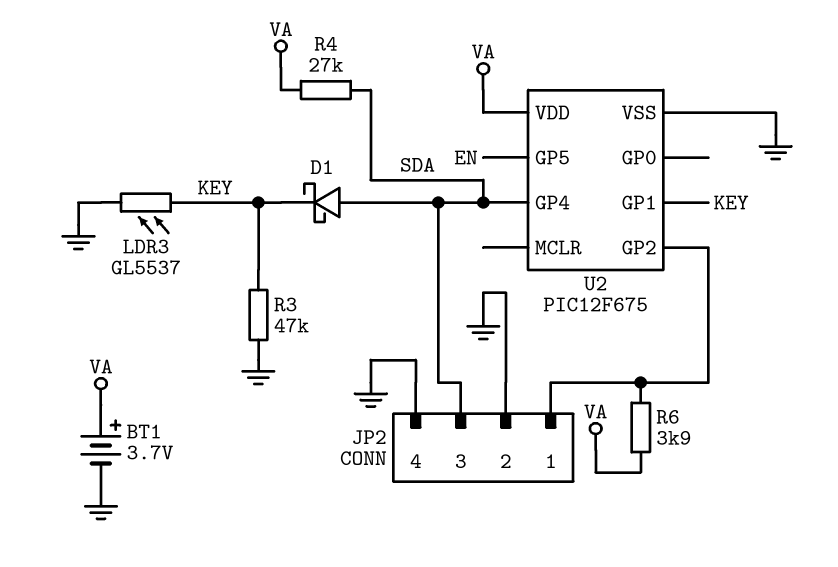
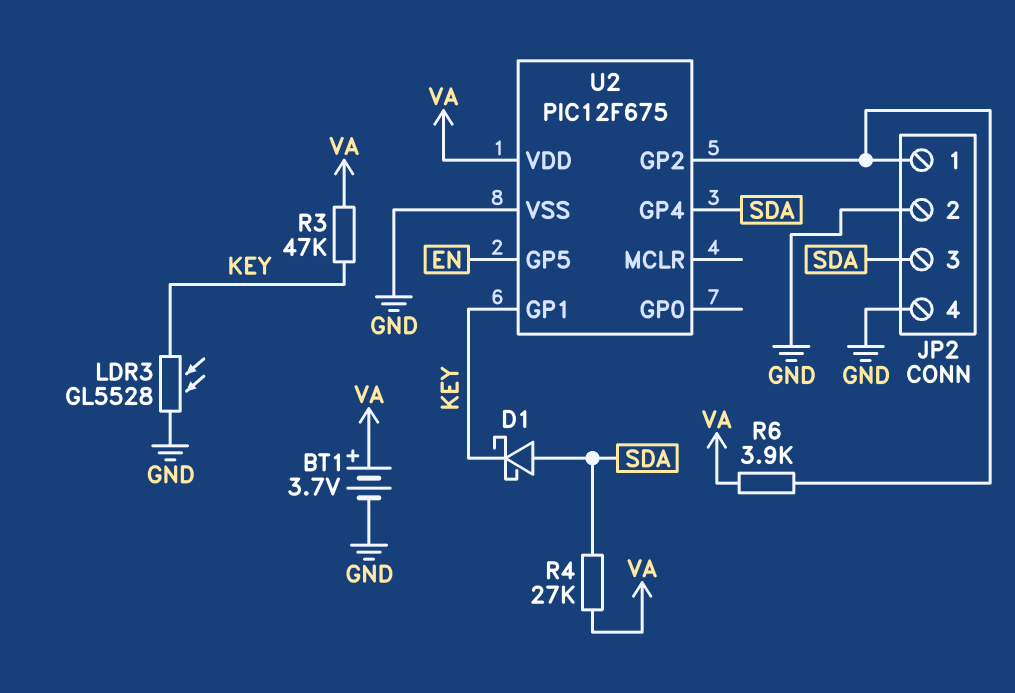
LDR3: GL5537 (GND, KEY) -> GL5528 (GND, KEY)
R3: 47k (GND, KEY) -> 47k (KEY, VA)

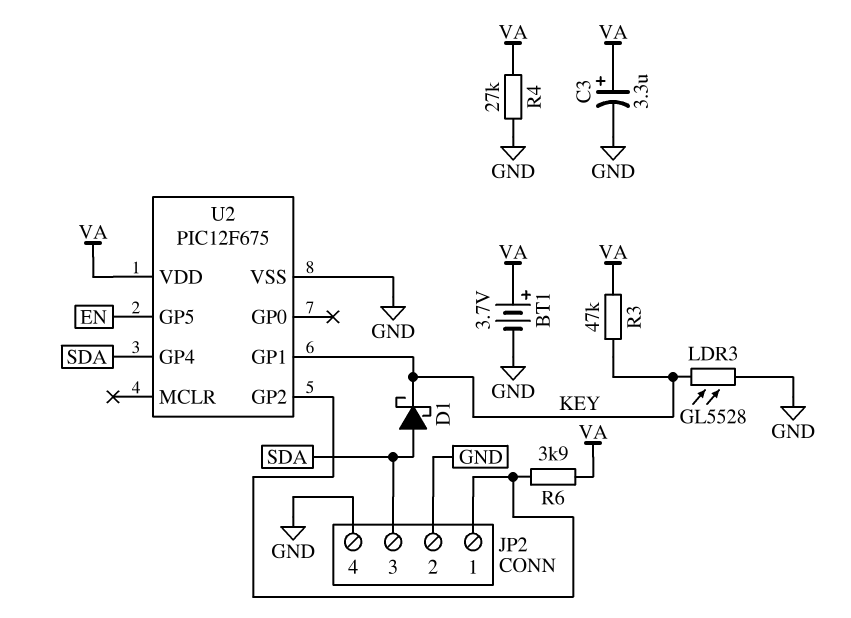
C3: none -> 3.3uF (plus VA, minus GND)
R4: 27k (SDA, VA) -> 27k (GND, VA)

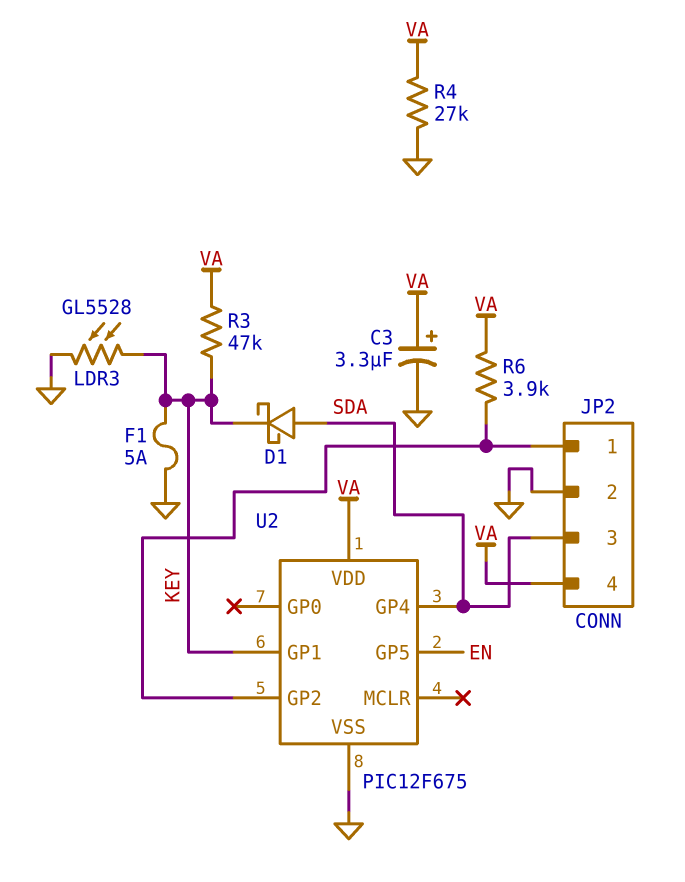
BT1: 3.7V (plus VA, minus GND) -> none
F1: none -> 5A (GND, KEY)
JP2 pin 4: GND -> VA

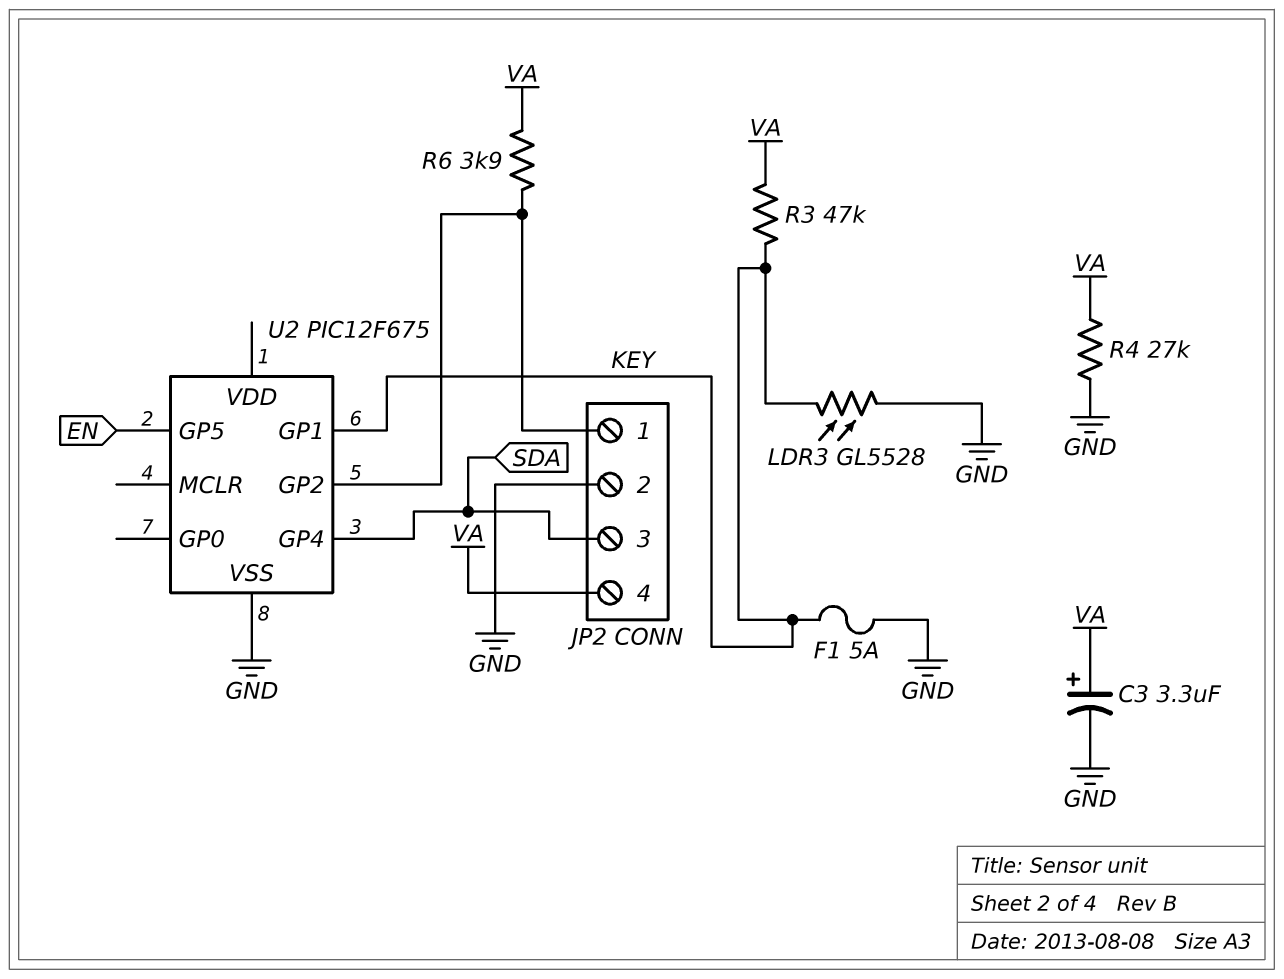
D1: schottky (A SDA, K KEY) -> none
U2 pin VDD: VA -> none

